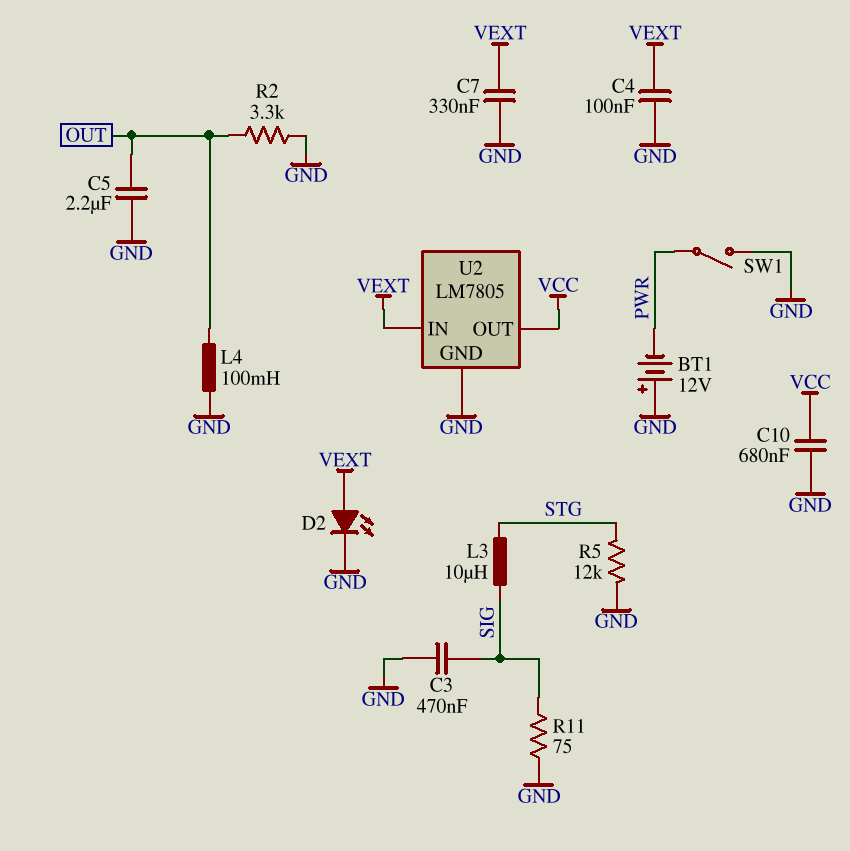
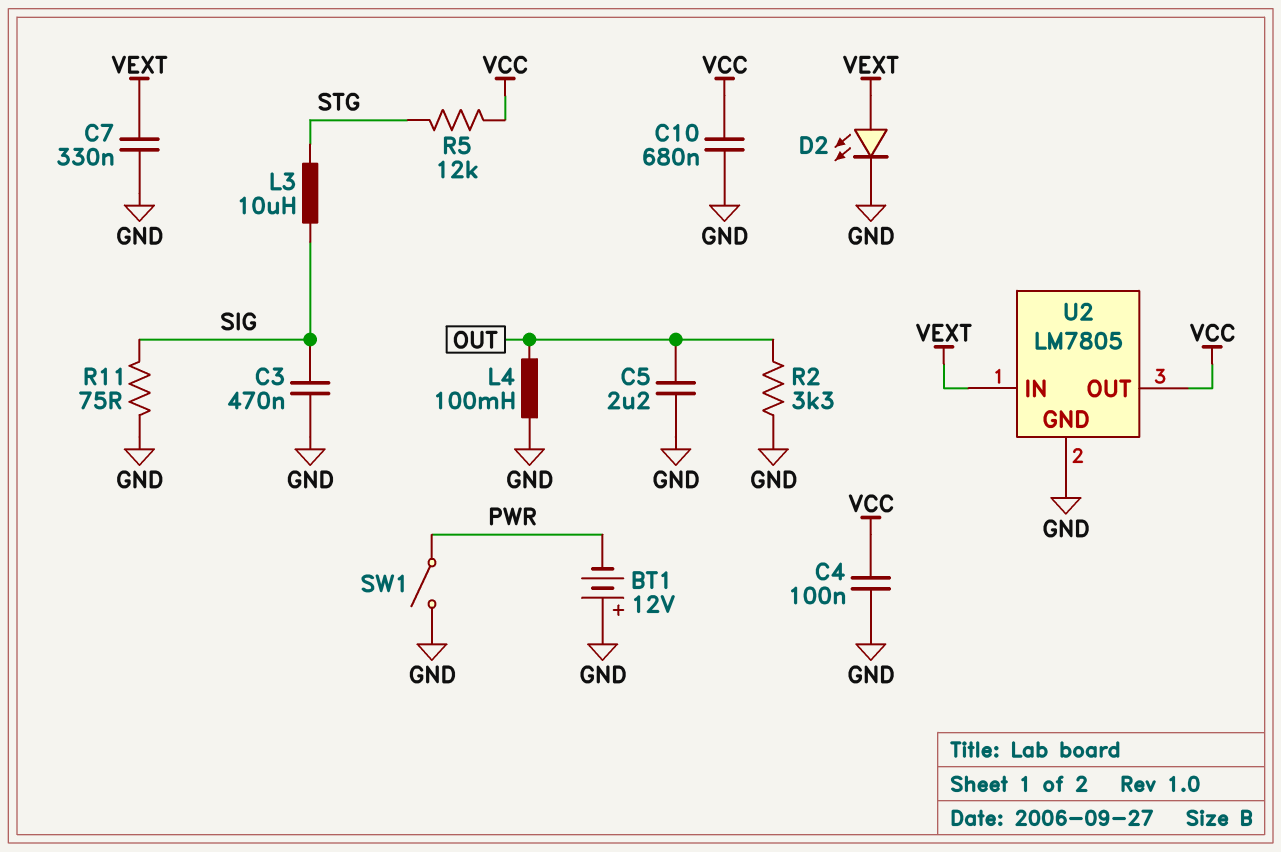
C4: 100nF (GND, VEXT) -> 100nF (GND, VCC)
R5: 12k (GND, STG) -> 12k (STG, VCC)

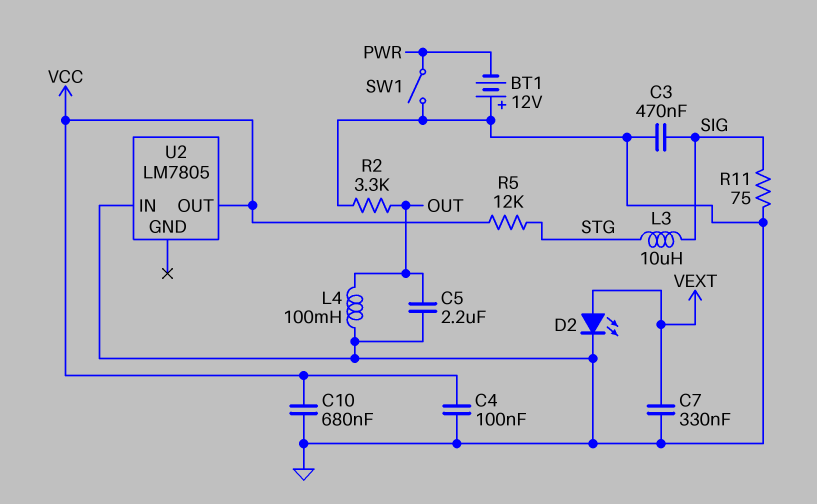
U2 pin GND: GND -> none
U2 pin IN: VEXT -> GND

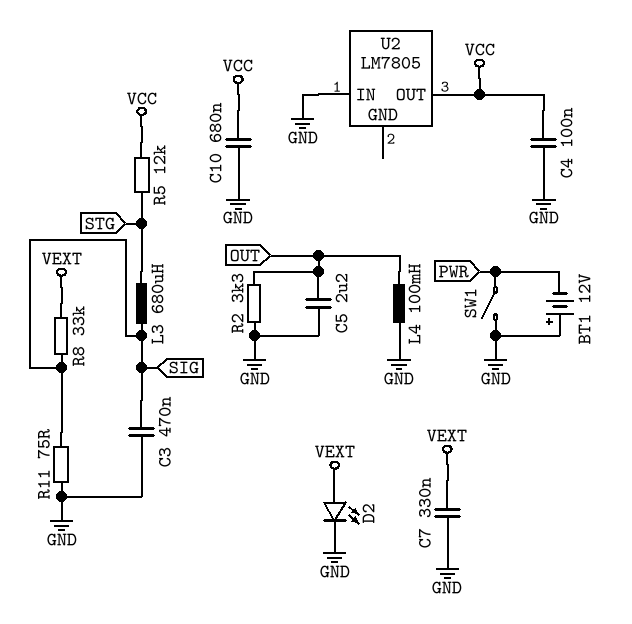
L3: 10uH (SIG, STG) -> 680uH (SIG, STG)
R8: none -> 33k (SIG, VEXT)

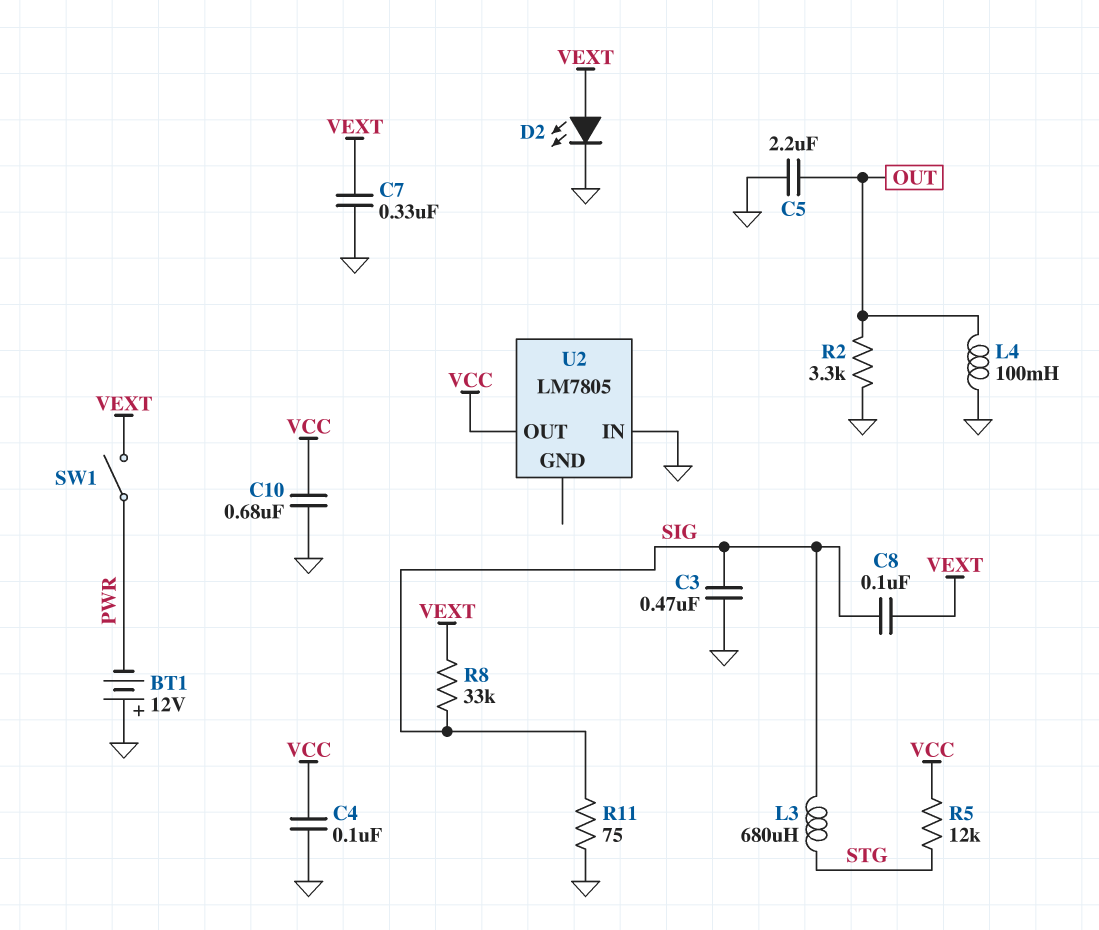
C8: none -> 100nF (SIG, VEXT)
SW1: switch (GND, PWR) -> switch (PWR, VEXT)

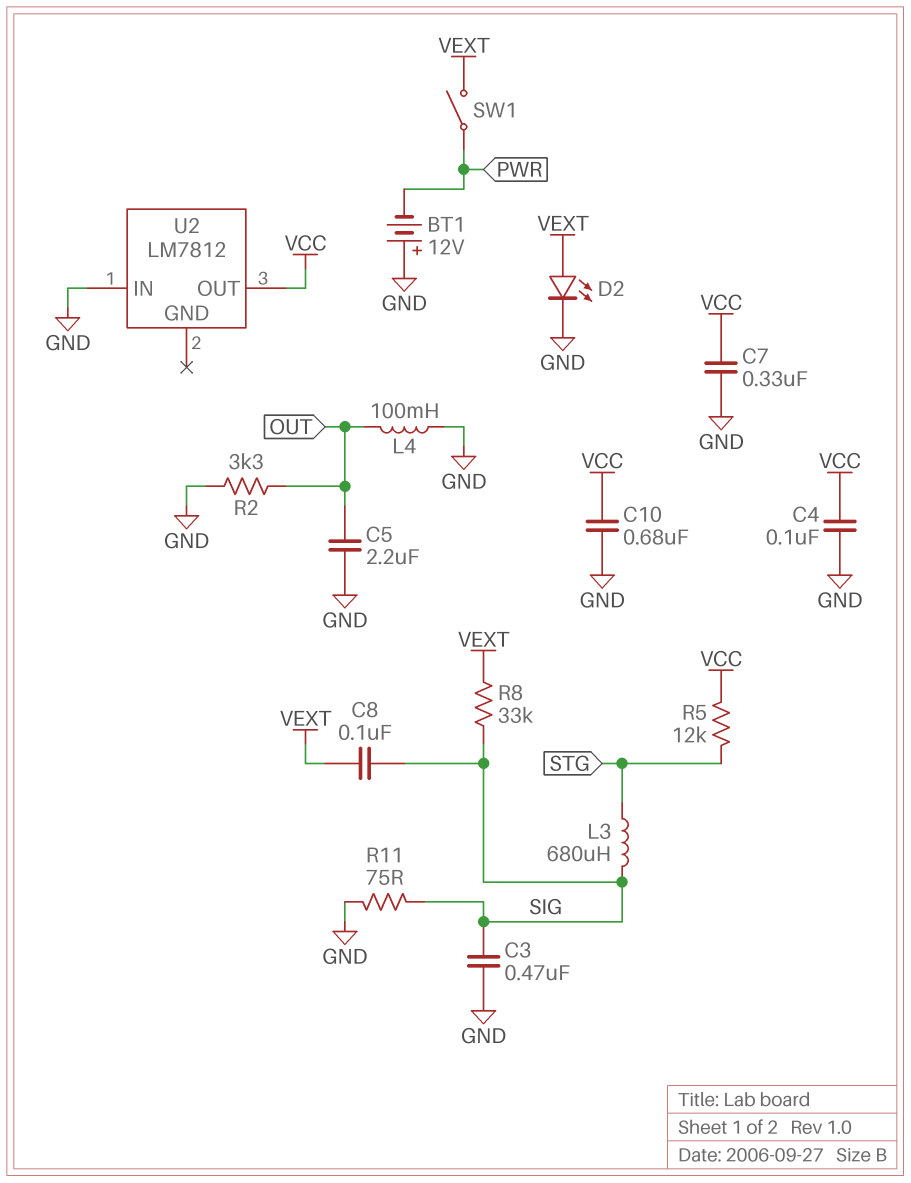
C7: 330nF (GND, VEXT) -> 330nF (GND, VCC)
U2: LM7805 -> LM7812

